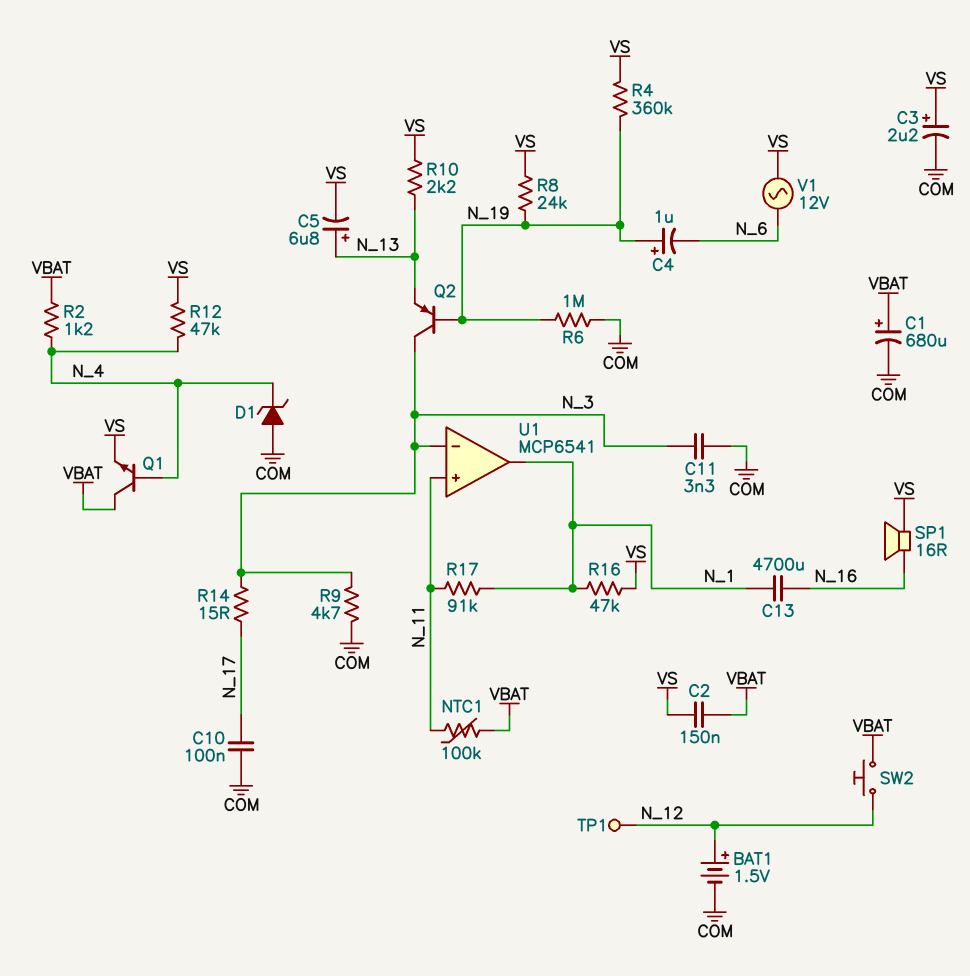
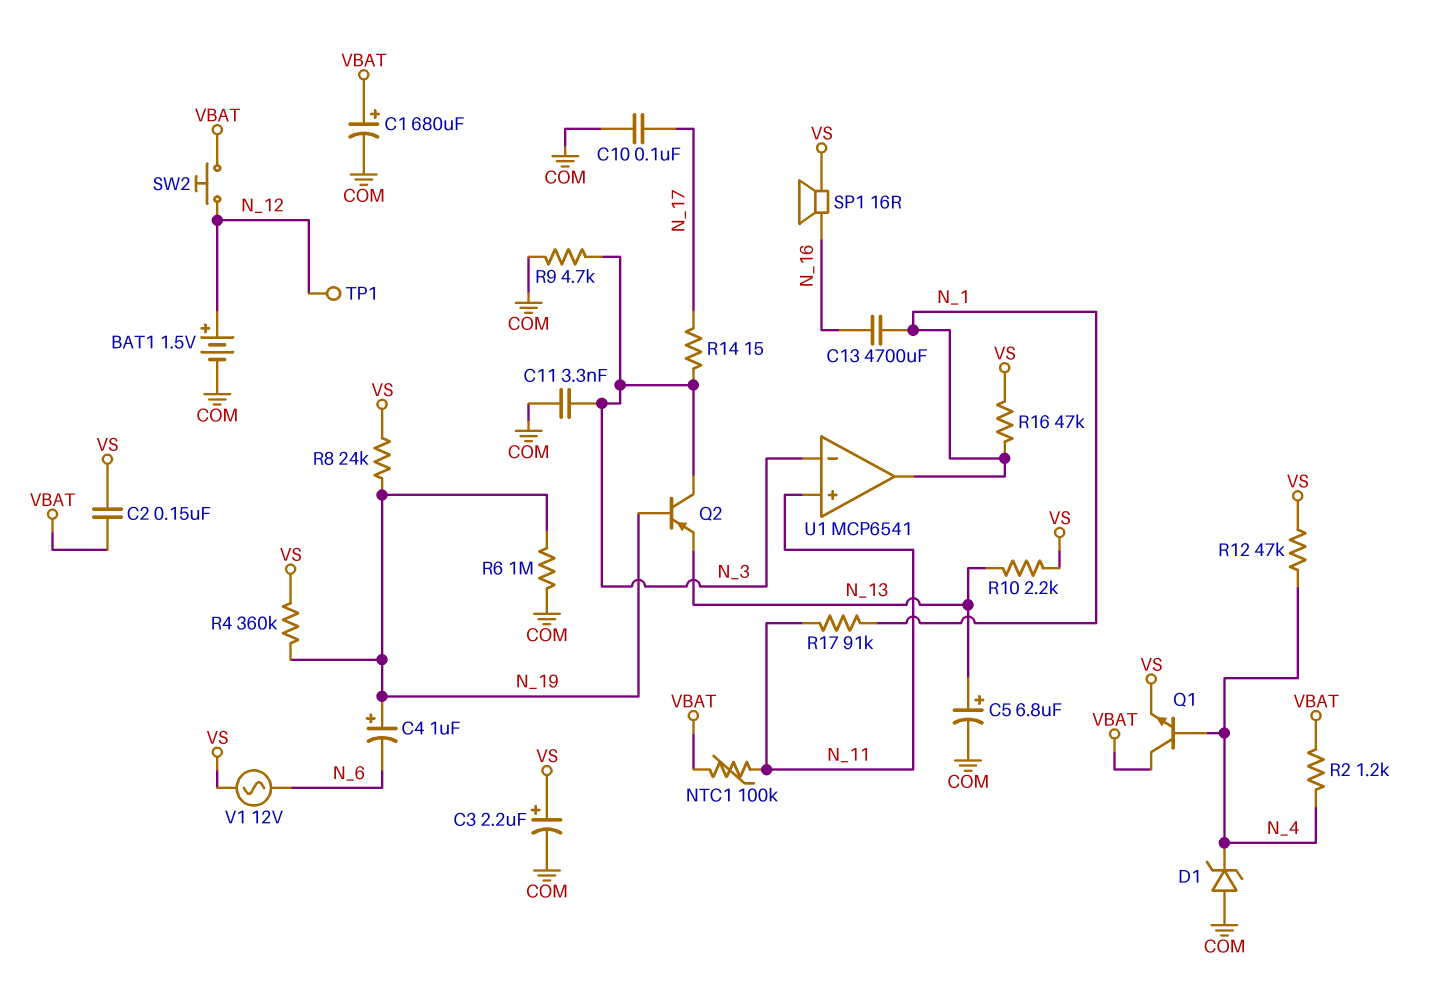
C5: 6.8uF (plus N_13, minus VS) -> 6.8uF (plus N_13, minus COM)

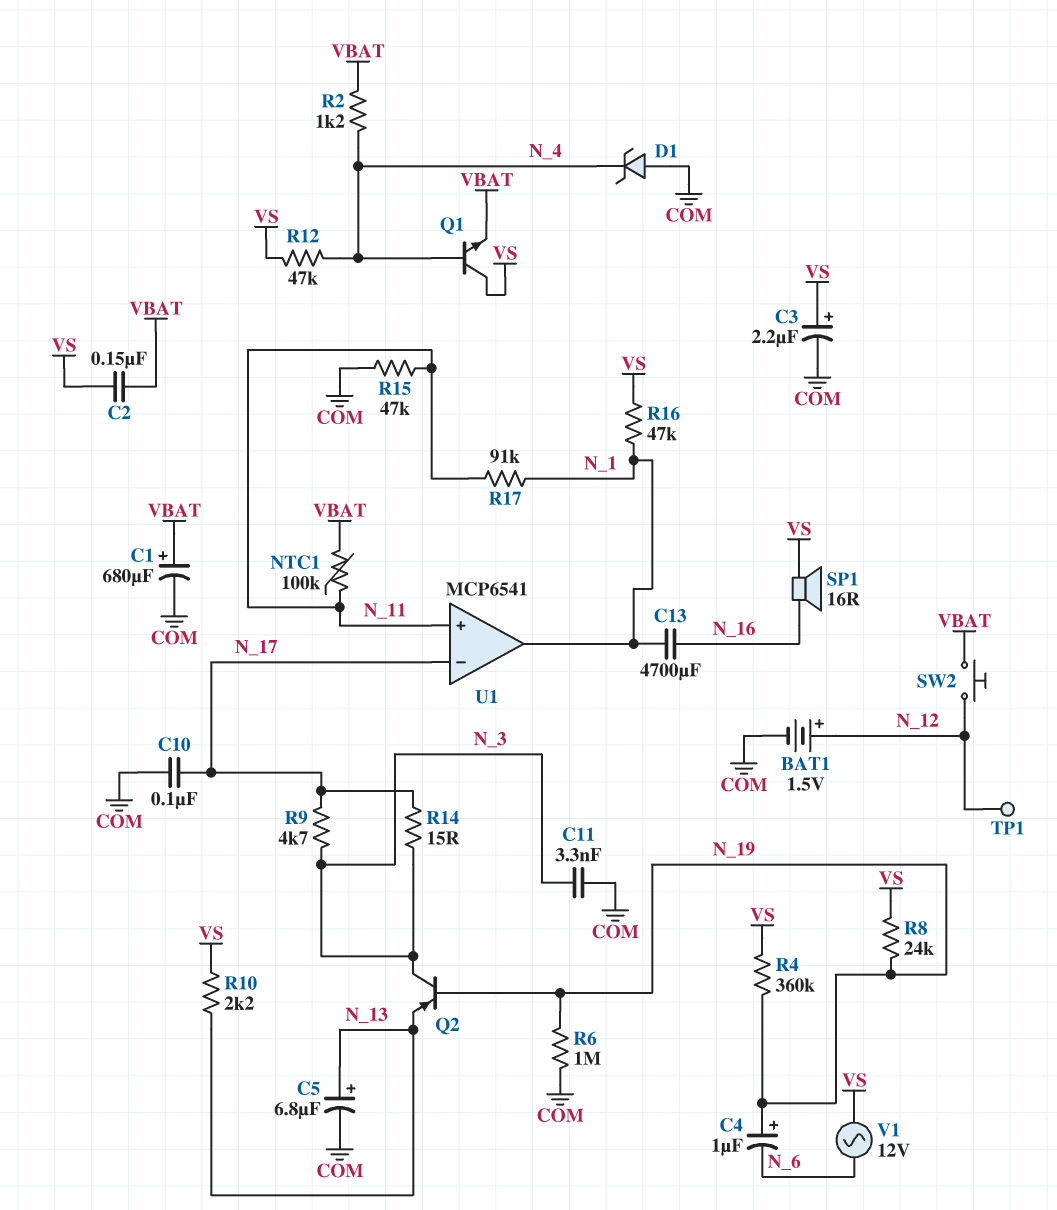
Q1: NPN (B N_4, C VBAT, E VS) -> NPN (B N_4, C VS, E VBAT)
R9: 4.7k (COM, N_3) -> 4.7k (N_3, N_17)
R15: none -> 47k (COM, N_11)
U1 pin in-: N_3 -> N_17

